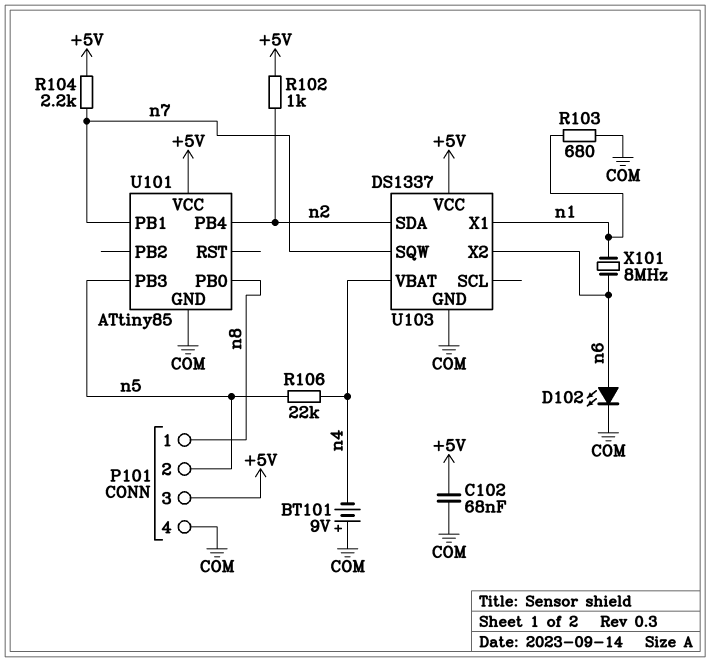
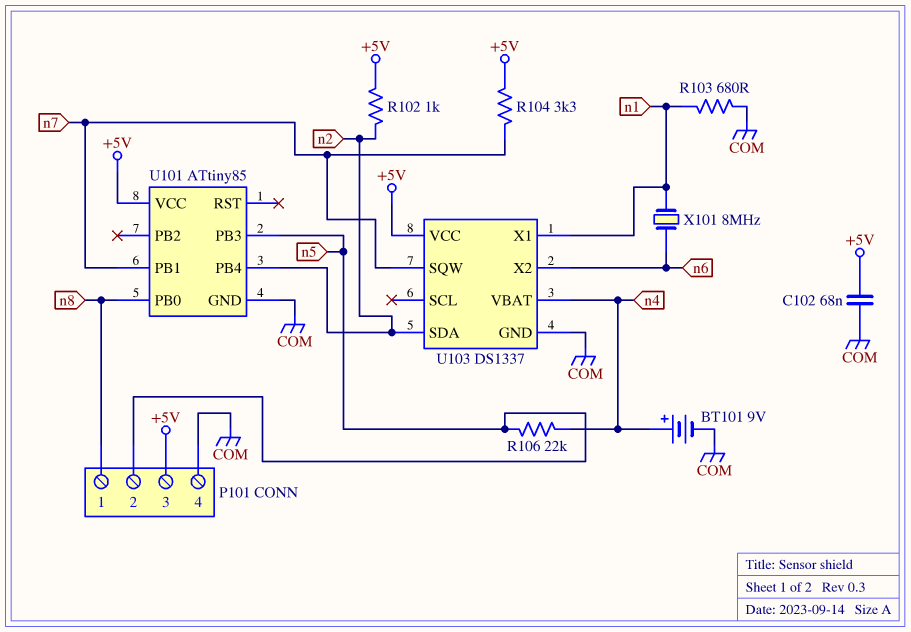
BT101: 9V (plus COM, minus n4) -> 9V (plus n4, minus COM)
D102: LED (A n6, K COM) -> none
R104: 2.2k (+5V, n7) -> 3.3k (+5V, n7)

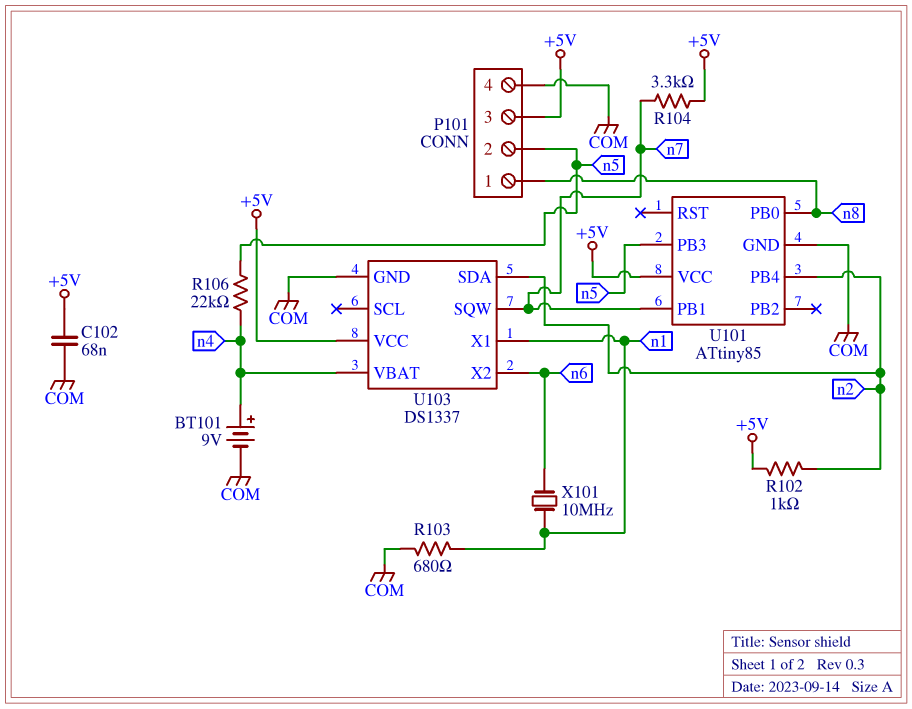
X101: 8MHz (n1, n6) -> 10MHz (n1, n6)

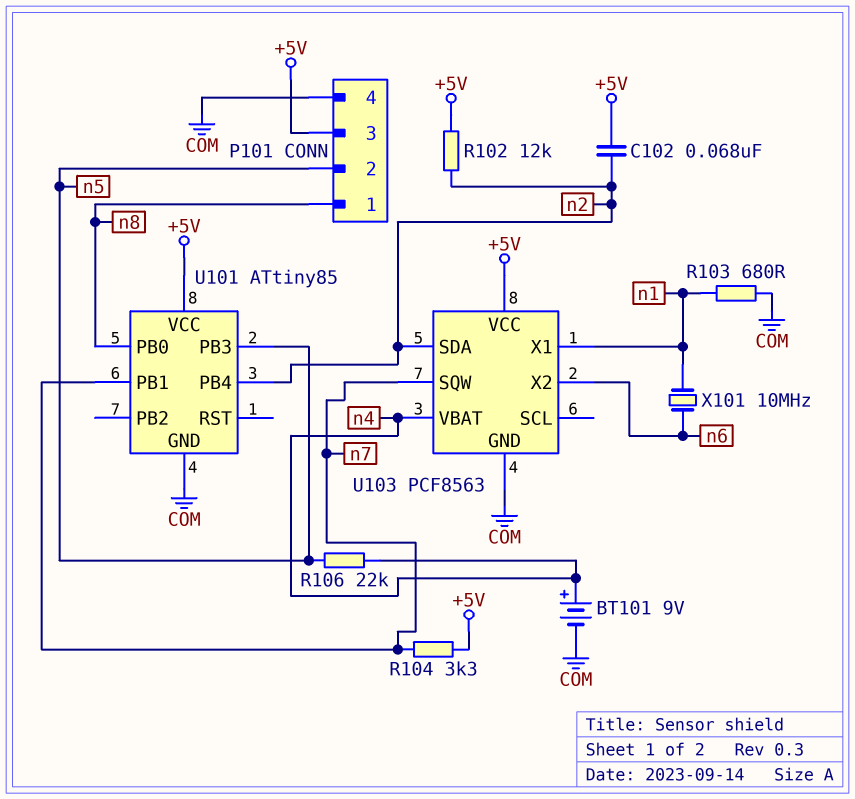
C102: 68nF (+5V, COM) -> 68nF (+5V, n2)
R102: 1k (+5V, n2) -> 12k (+5V, n2)
U103: DS1337 -> PCF8563

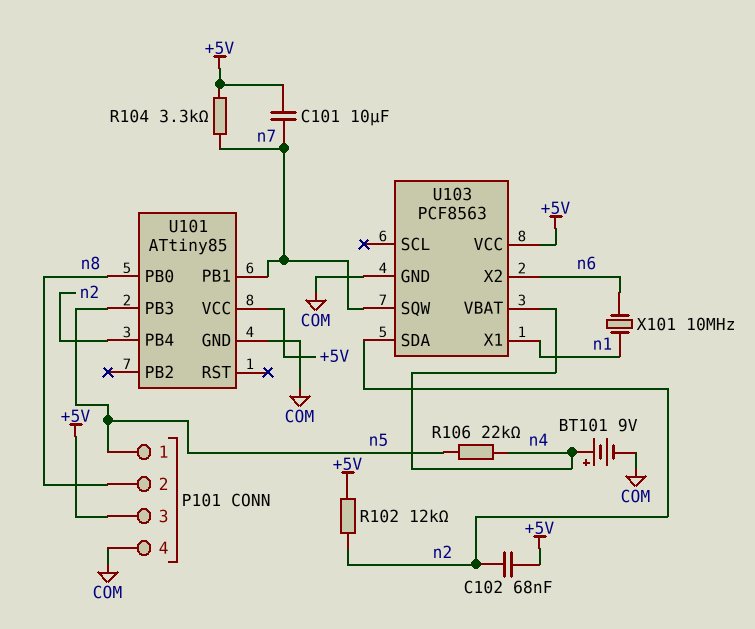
C101: none -> 10uF (+5V, n7)
P101 pin 1: n8 -> n5
P101 pin 2: n5 -> n8
R103: 680 (COM, n1) -> none

